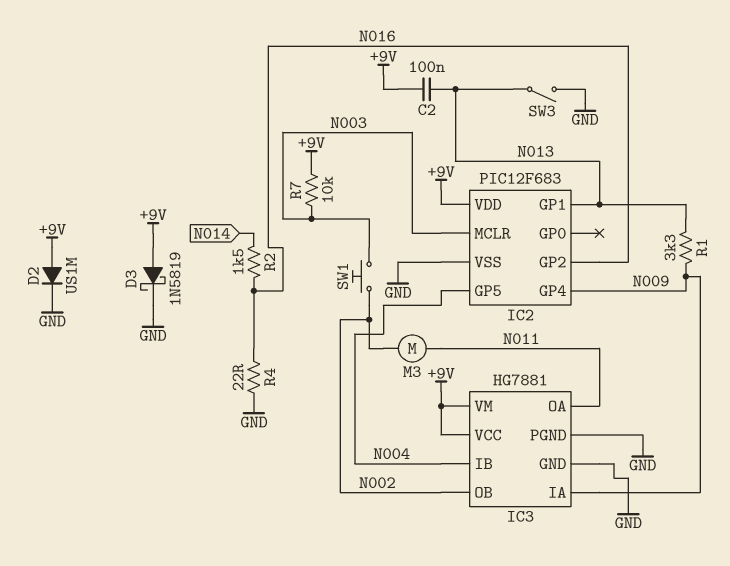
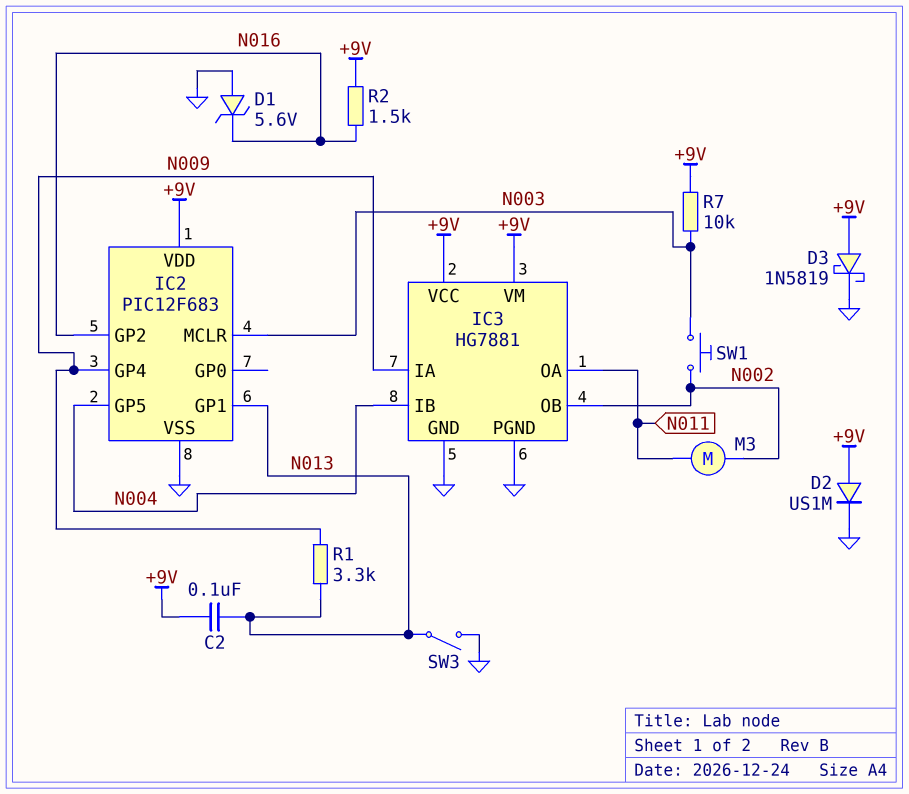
D1: none -> zener 5.6V (A GND, K N016)
R2: 1.5k (N014, N016) -> 1.5k (+9V, N016)
R4: 22 (GND, N016) -> none

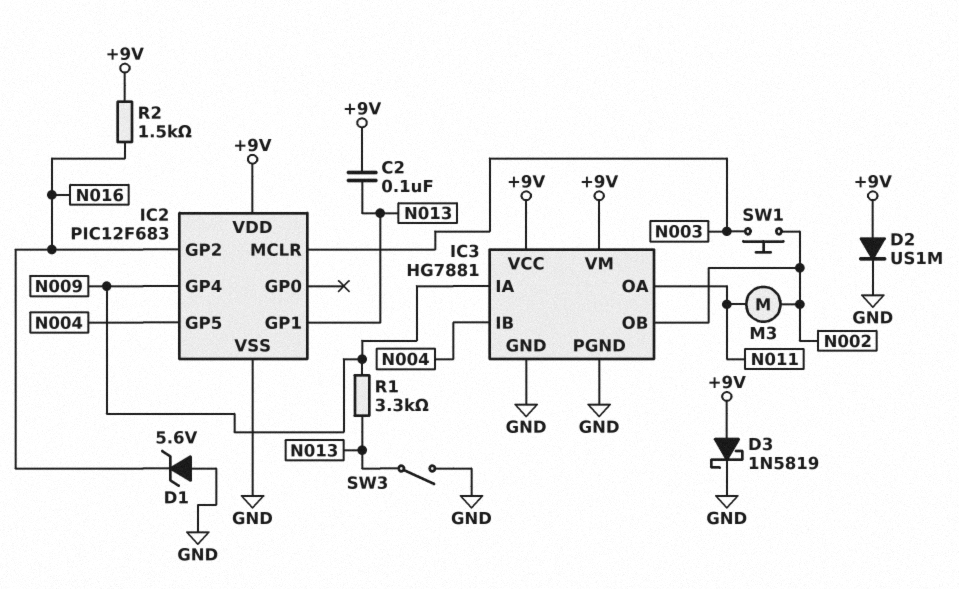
R7: 10k (+9V, N003) -> none

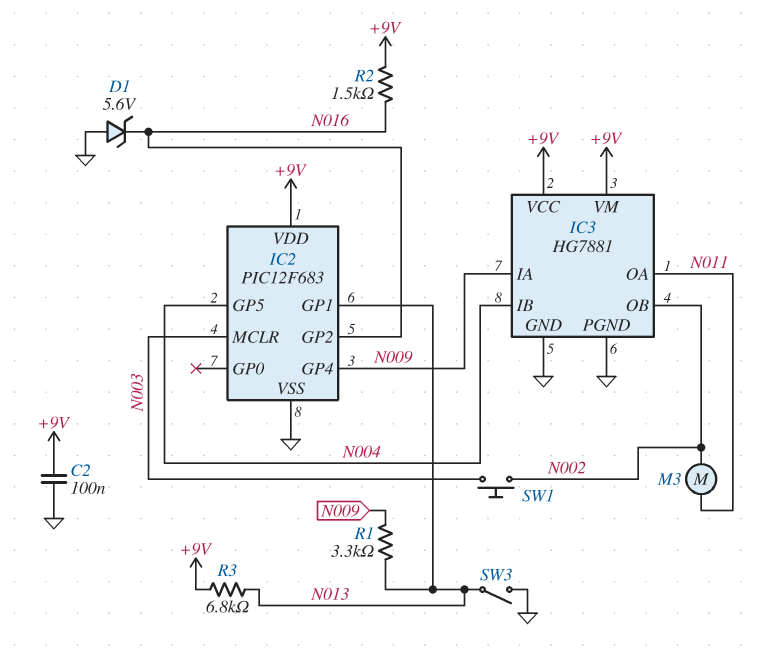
C2: 100nF (+9V, N013) -> 100nF (+9V, GND)
D2: diode US1M (A +9V, K GND) -> none
D3: schottky 1N5819 (A +9V, K GND) -> none
R3: none -> 6.8k (+9V, N013)

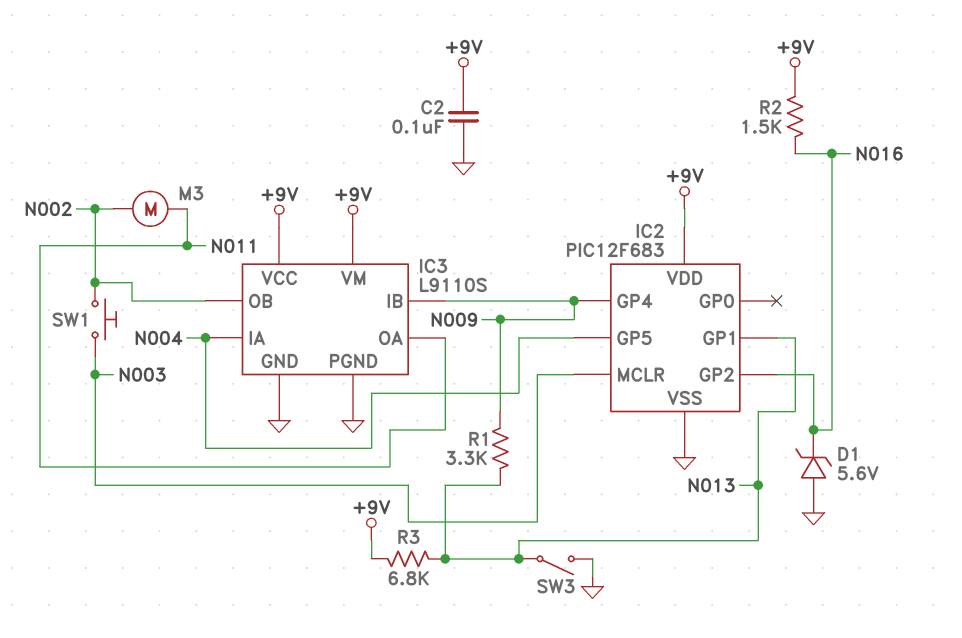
IC3: HG7881 -> L9110S
IC3 pin IA: N009 -> N004
IC3 pin IB: N004 -> N009

